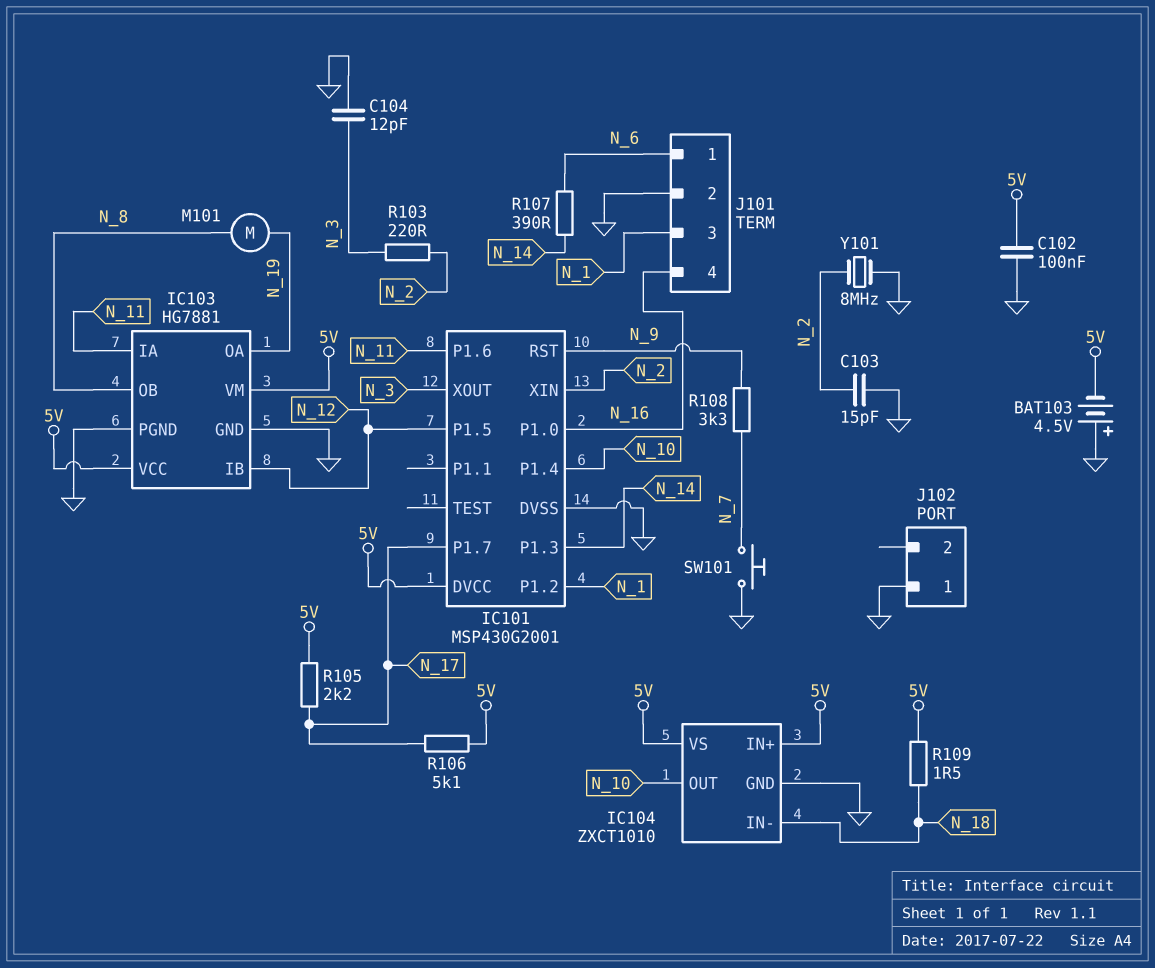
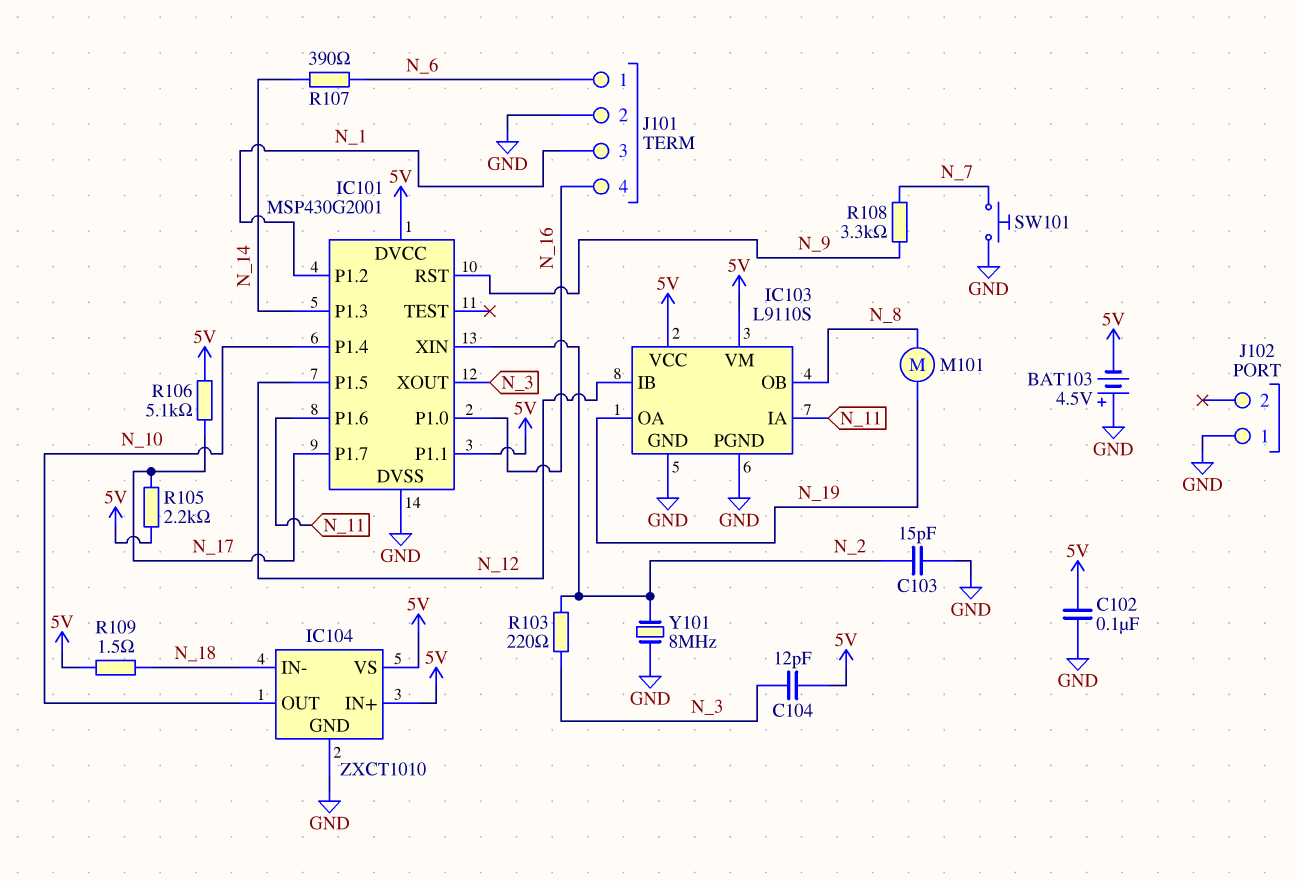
C104: 12pF (GND, N_3) -> 12pF (5V, N_3)
IC101 pin P1.1: none -> 5V
IC103: HG7881 -> L9110S

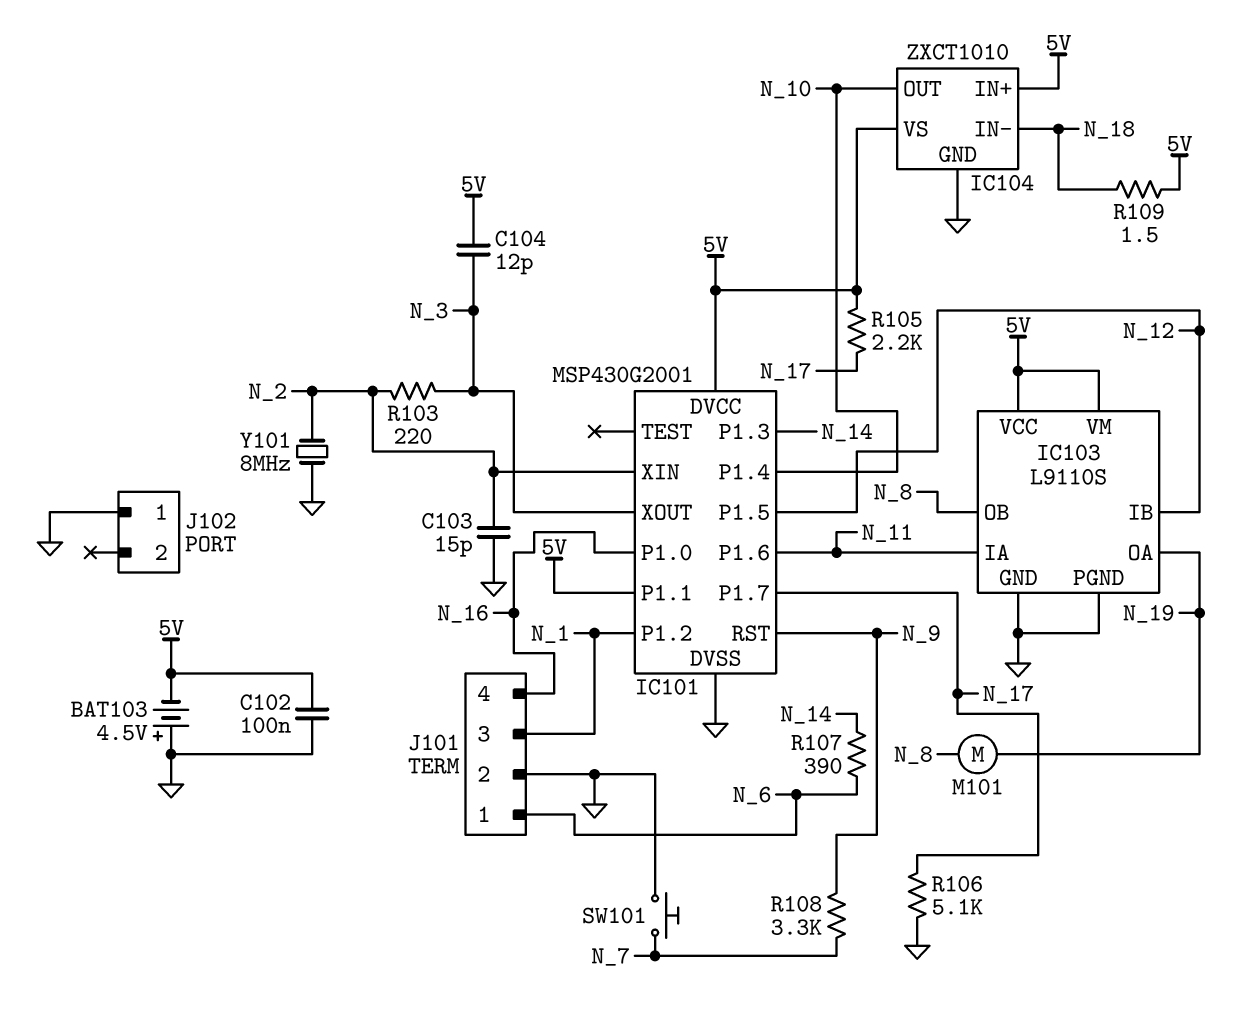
R106: 5.1k (5V, N_17) -> 5.1k (GND, N_17)

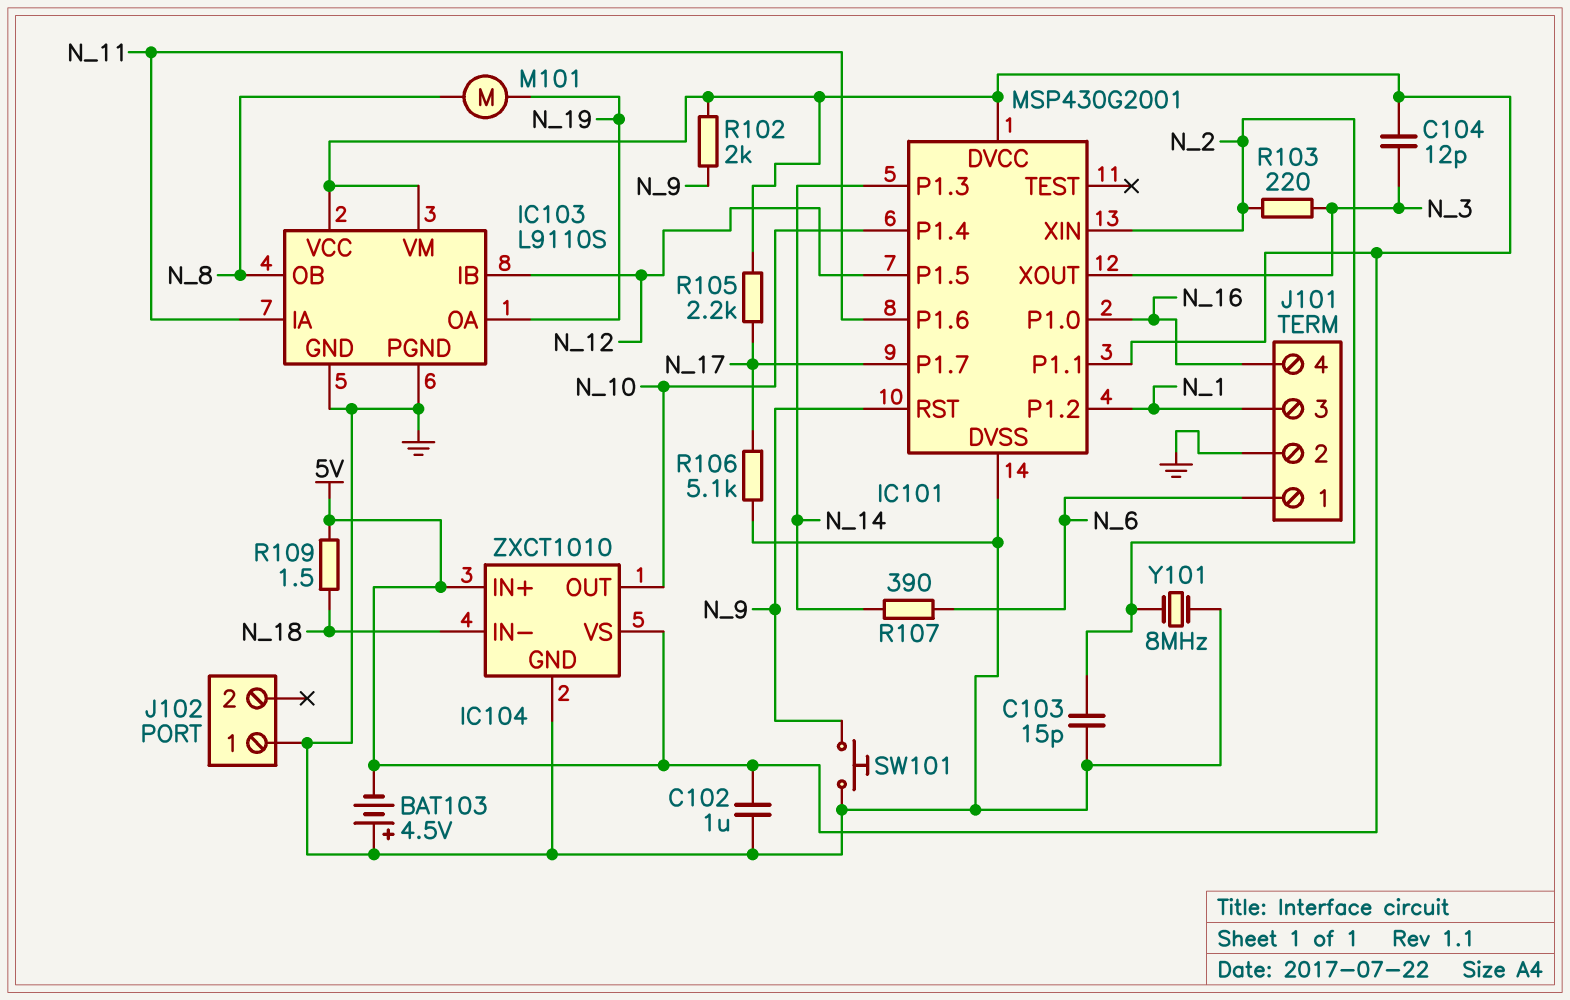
C102: 100nF (5V, GND) -> 1uF (5V, GND)
R102: none -> 2k (5V, N_9)
R108: 3.3k (N_7, N_9) -> none
SW101: button (GND, N_7) -> button (GND, N_9)

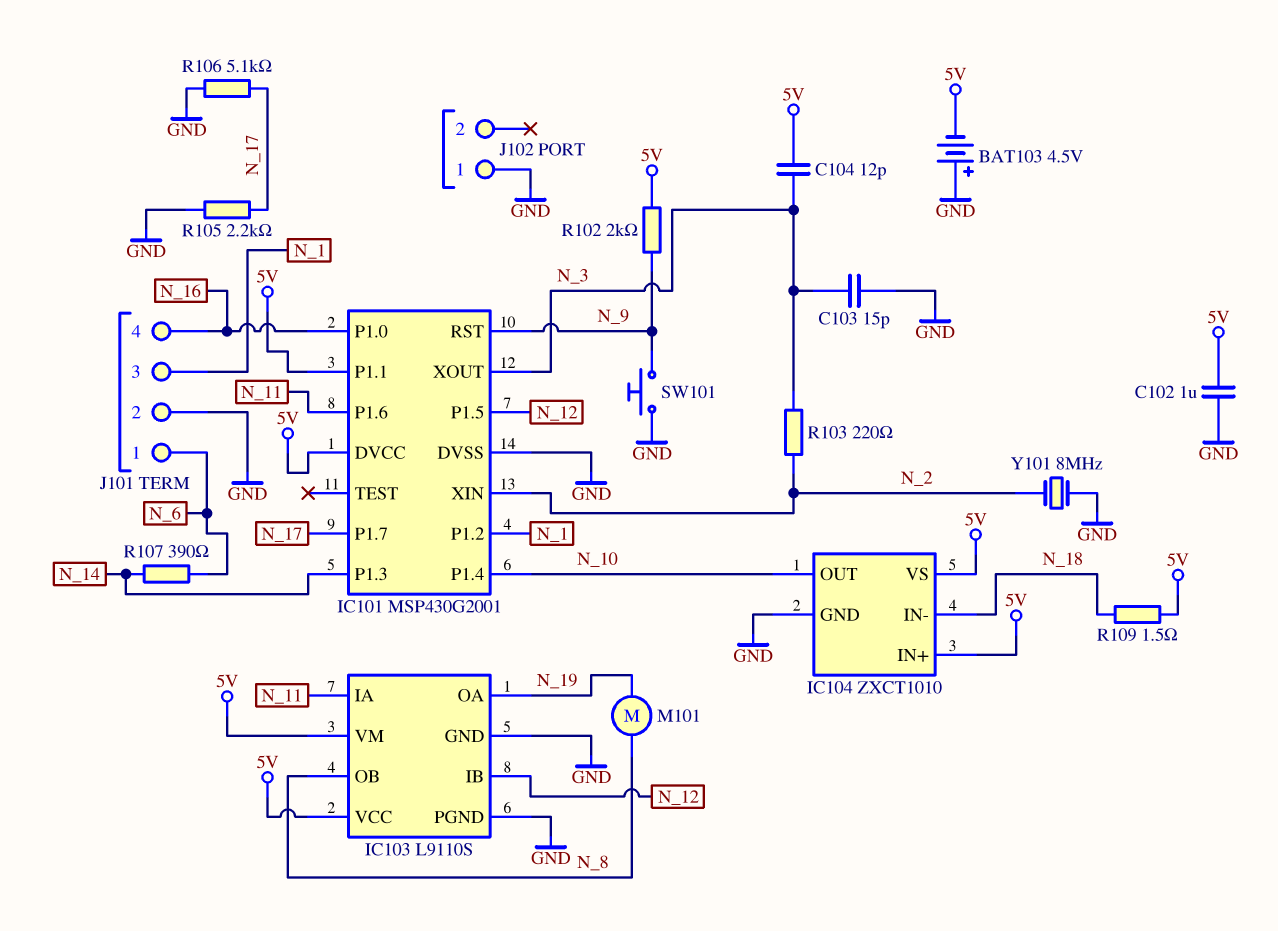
C103: 15pF (GND, N_2) -> 15pF (GND, N_3)
R105: 2.2k (5V, N_17) -> 2.2k (GND, N_17)

